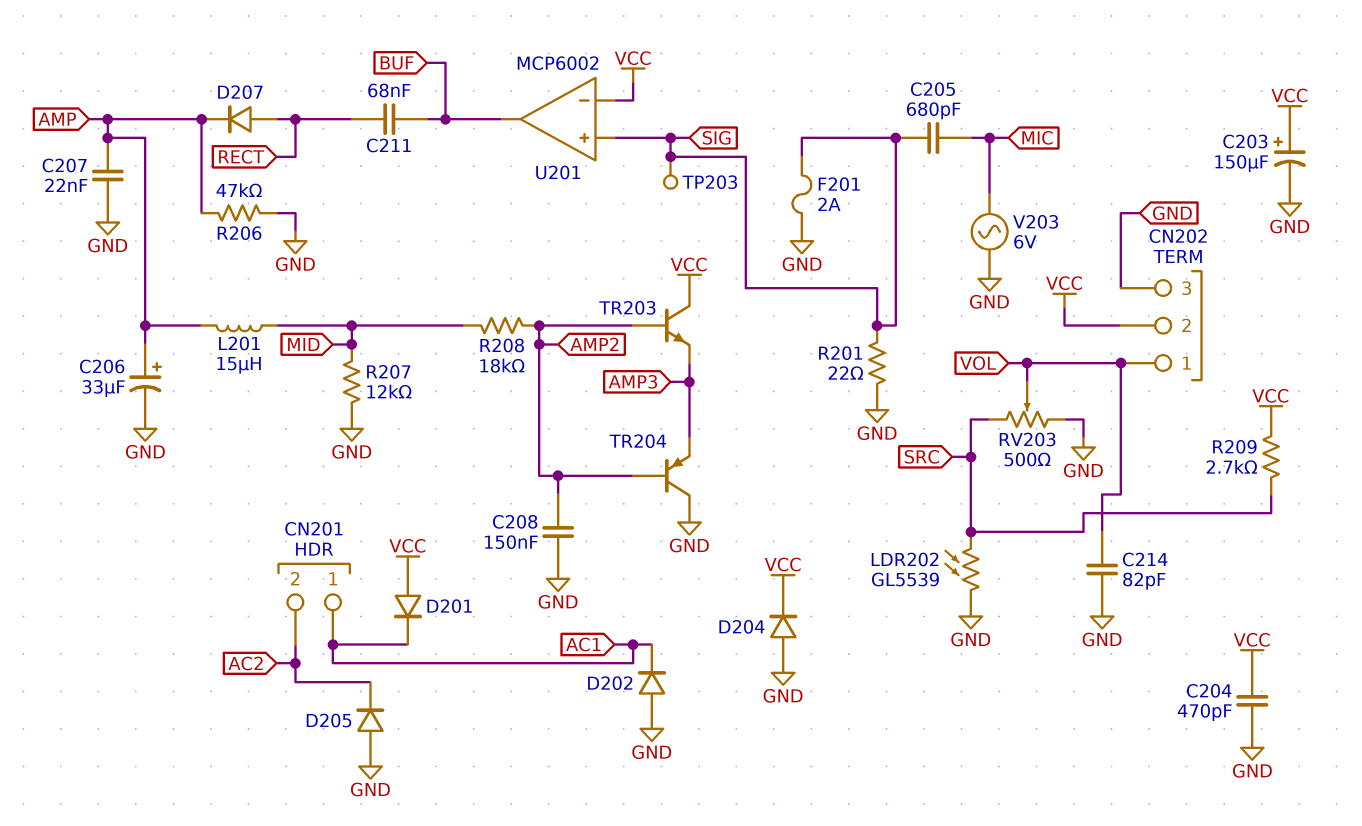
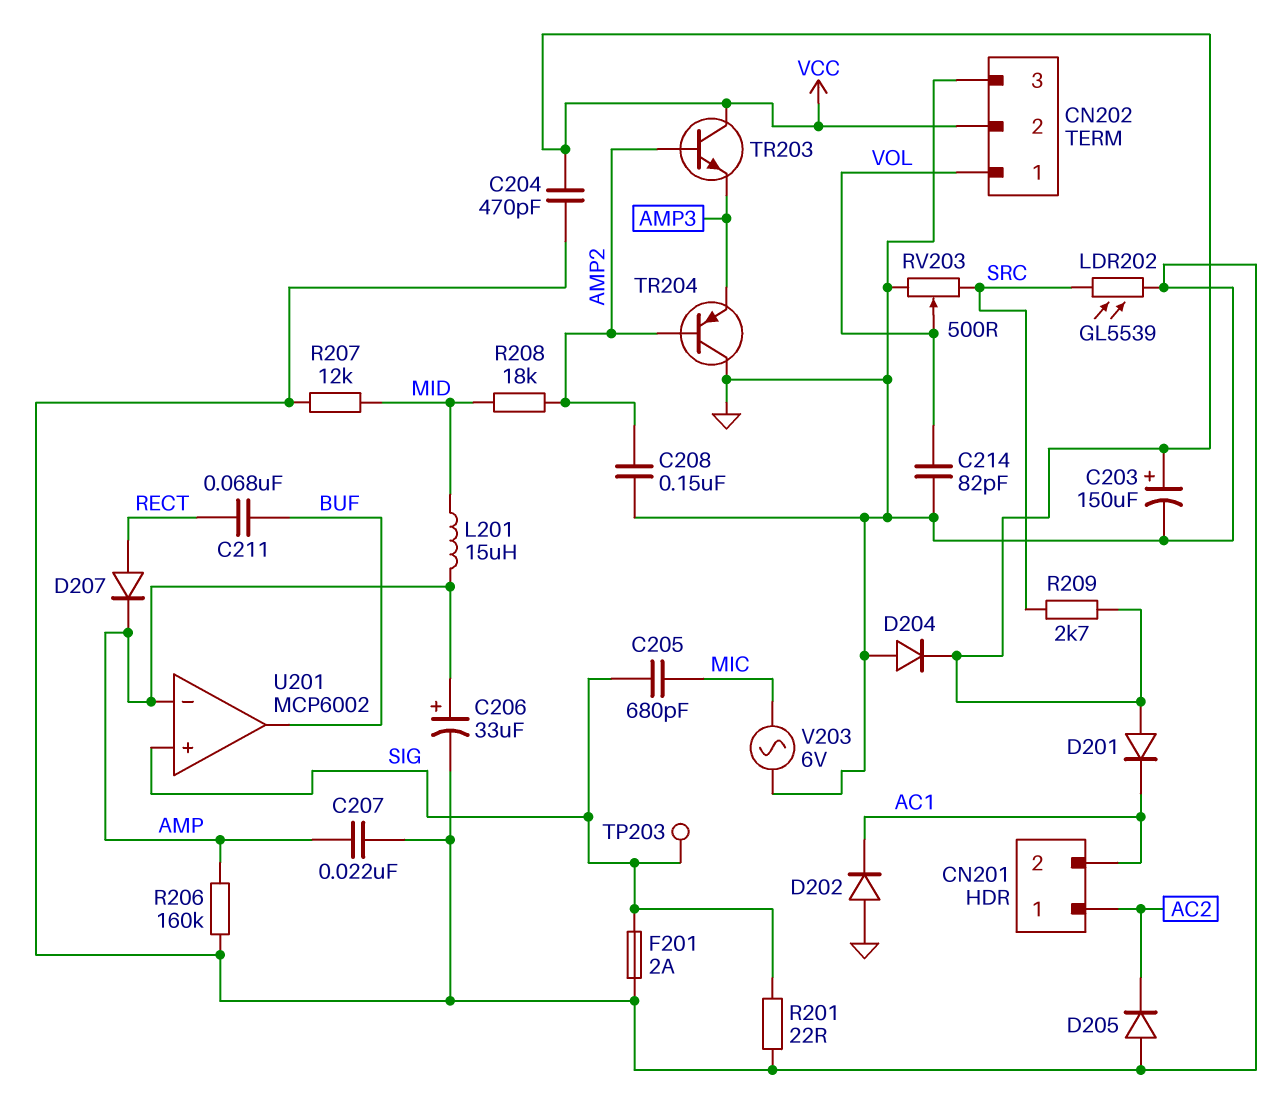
CN201 pin 1: AC1 -> AC2
CN201 pin 2: AC2 -> AC1
R206: 47k (AMP, GND) -> 160k (AMP, GND)
U201 pin in-: VCC -> AMP

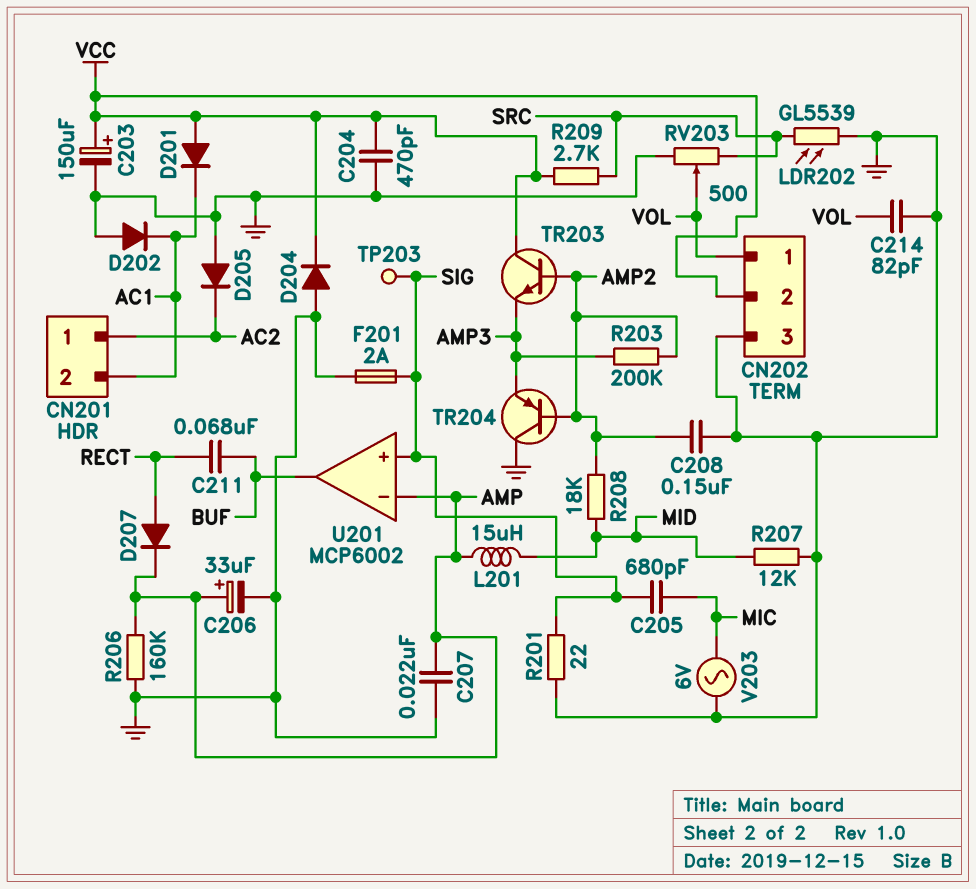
R203: none -> 200k (AMP2, AMP3)

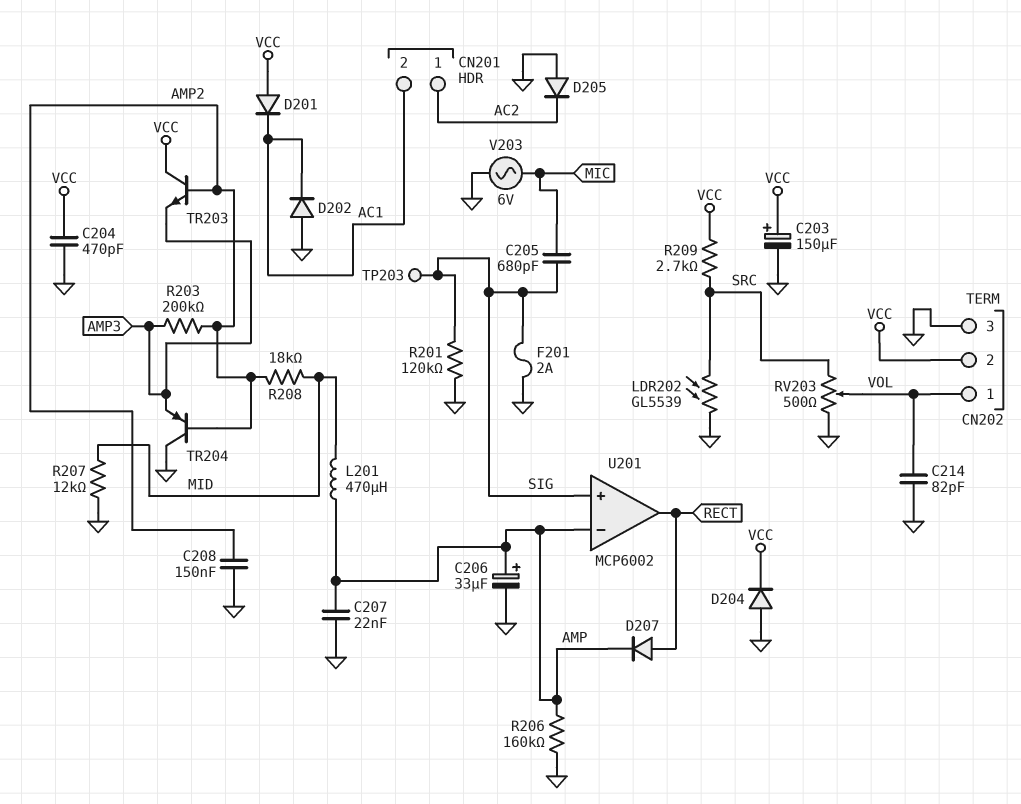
C211: 68nF (BUF, RECT) -> none
L201: 15uH (AMP, MID) -> 470uH (AMP, MID)
R201: 22 (GND, SIG) -> 120k (GND, SIG)
U201 pin out: BUF -> RECT

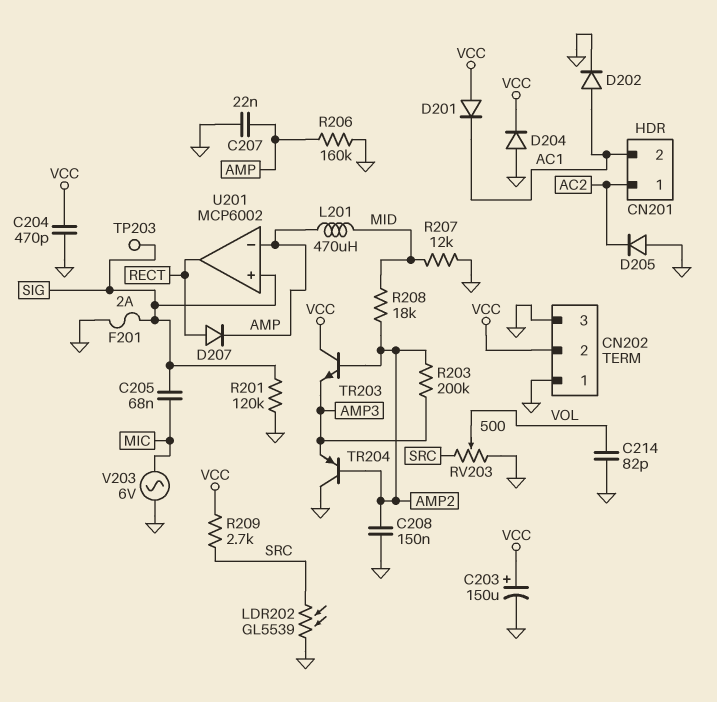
C205: 680pF (MIC, SIG) -> 68nF (MIC, SIG)
C206: 33uF (plus AMP, minus GND) -> none
CN202 pin 1: VOL -> GND
D202: diode (A GND, K AC1) -> diode (A AC1, K GND)

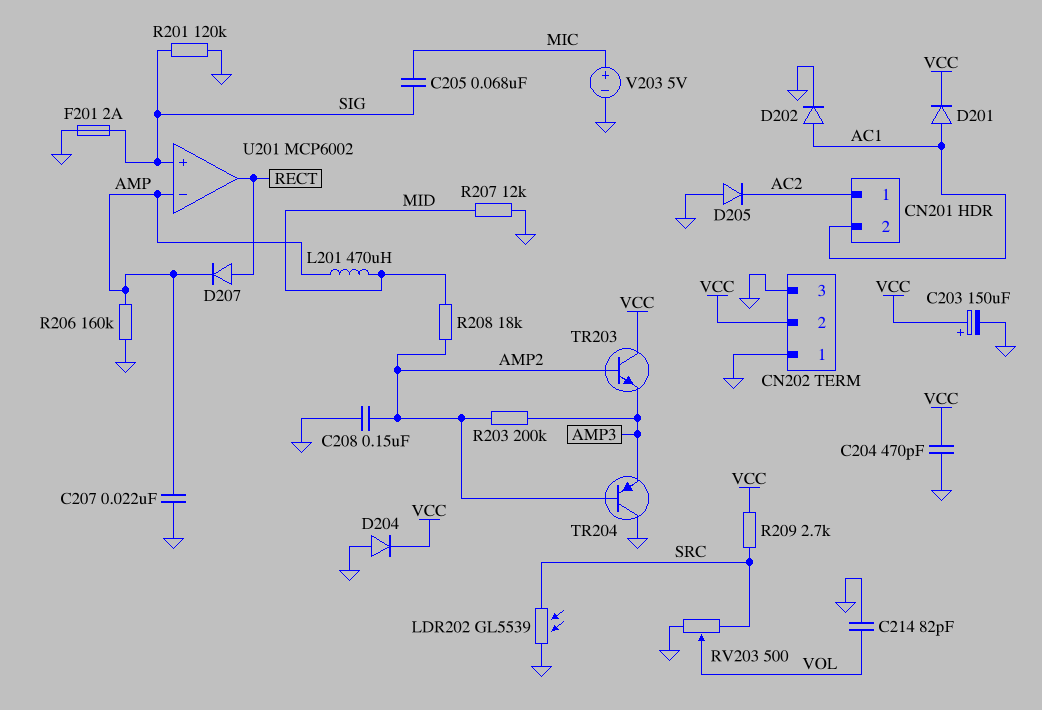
D201: diode (A VCC, K AC1) -> diode (A AC1, K VCC)
TP203: test point (SIG) -> none
V203: AC 6V (GND, MIC) -> 5V (plus MIC, minus GND)

